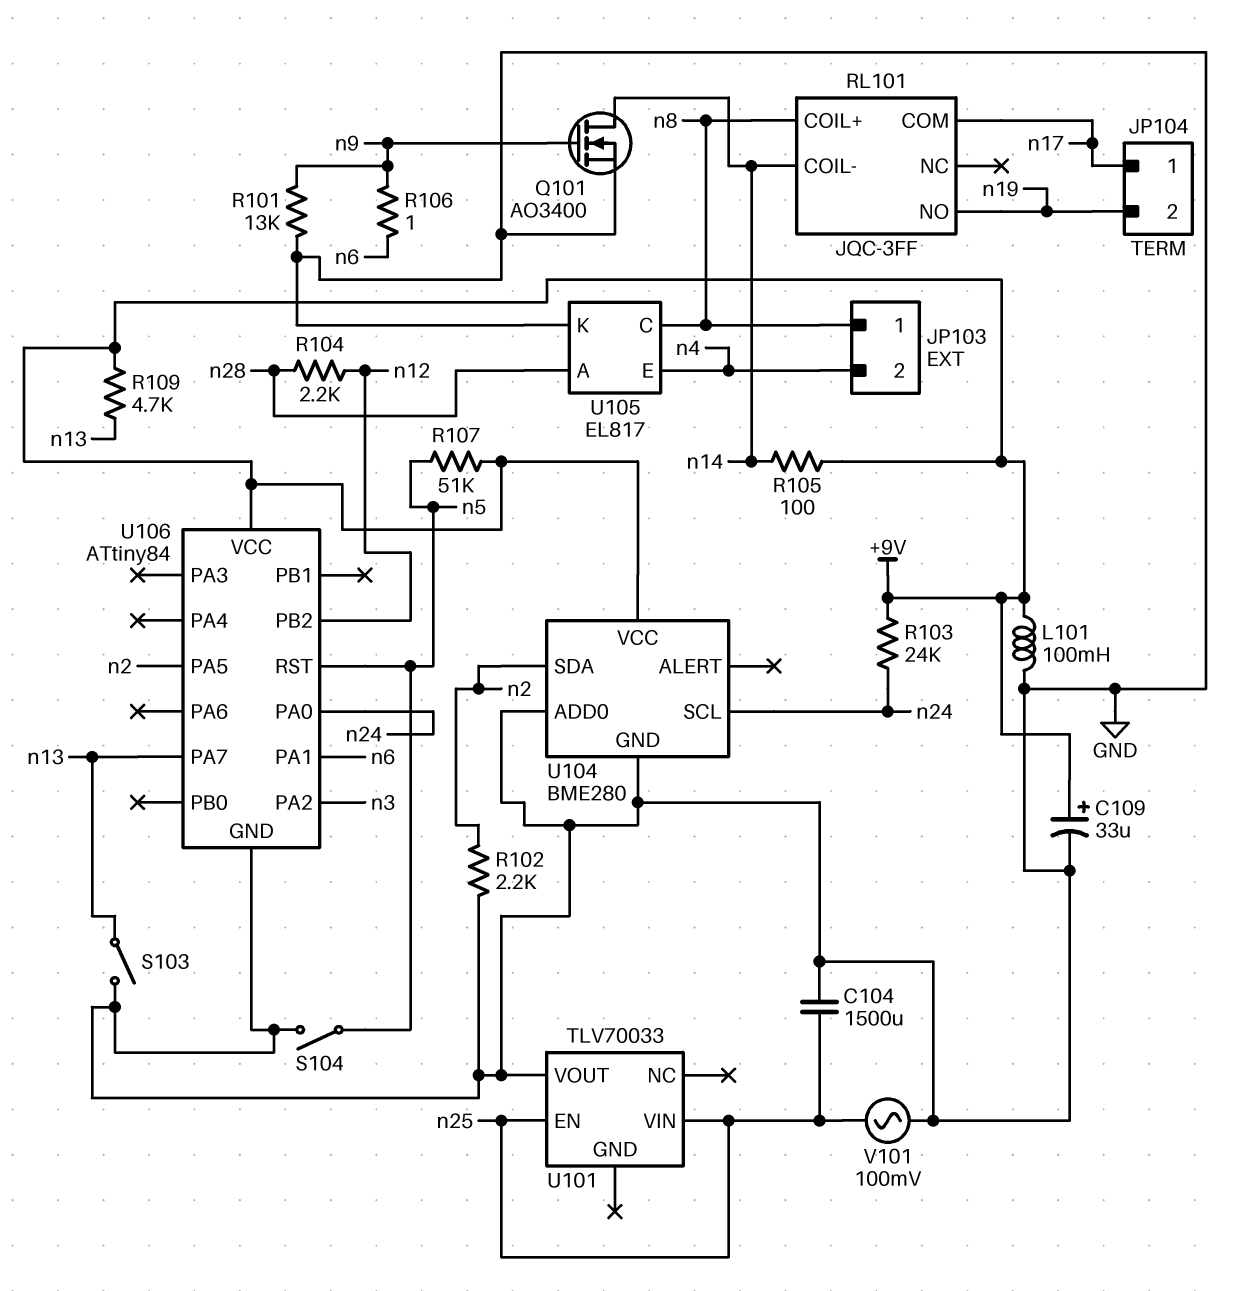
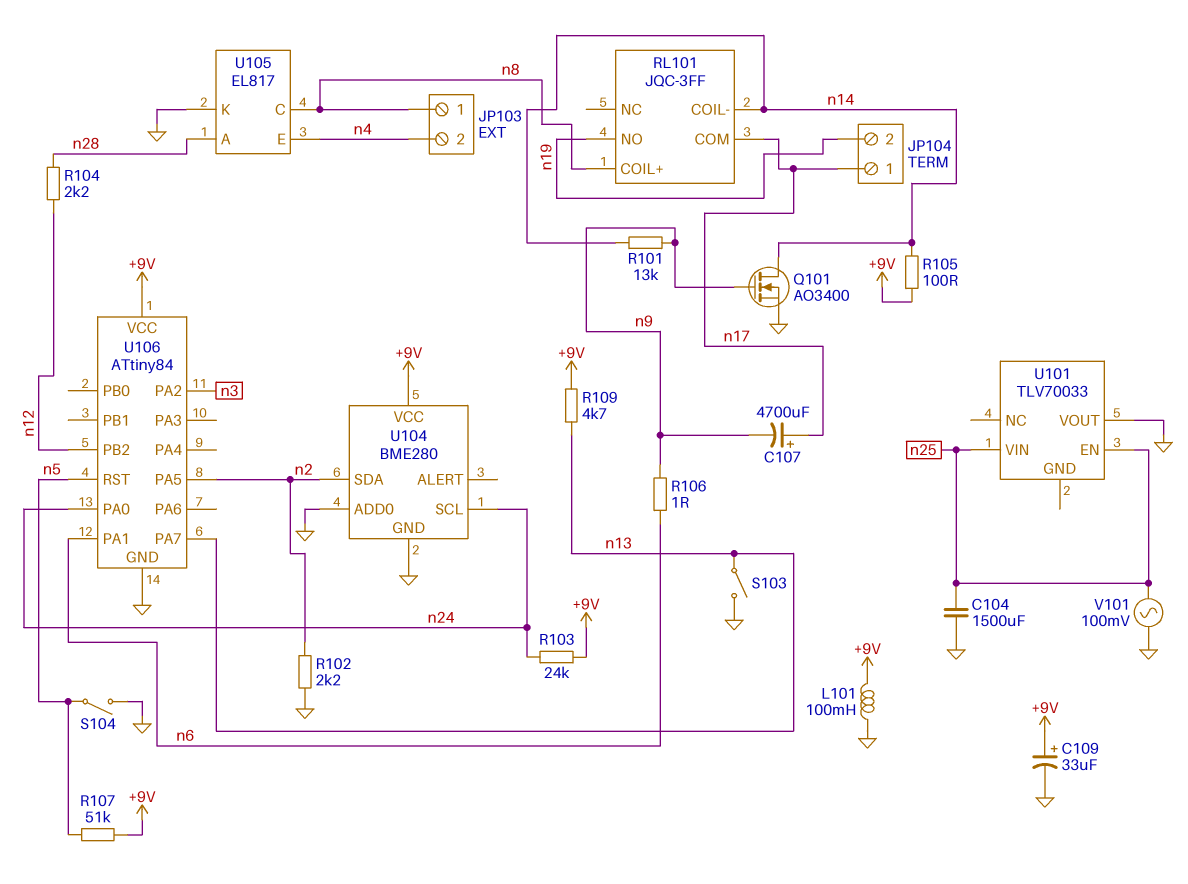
C107: none -> 4700uF (plus n17, minus n9)
R101: 13k (GND, n9) -> 13k (n9, n14)

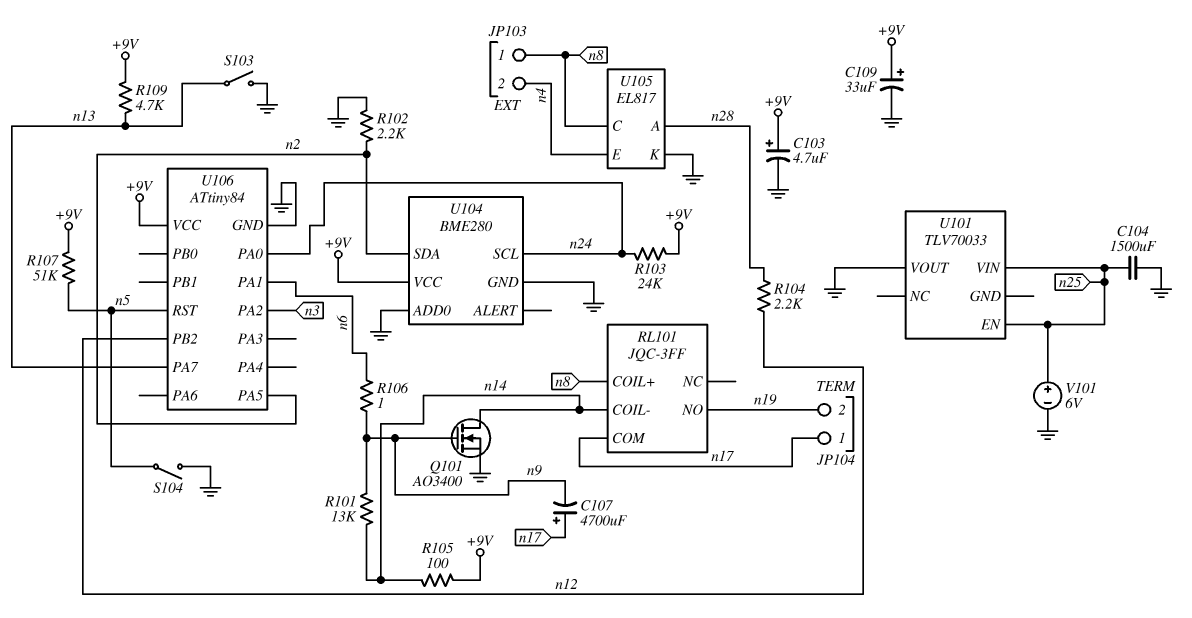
C103: none -> 4.7uF (plus +9V, minus GND)
L101: 100mH (+9V, GND) -> none
V101: AC 100mV (GND, n25) -> 6V (plus n25, minus GND)

